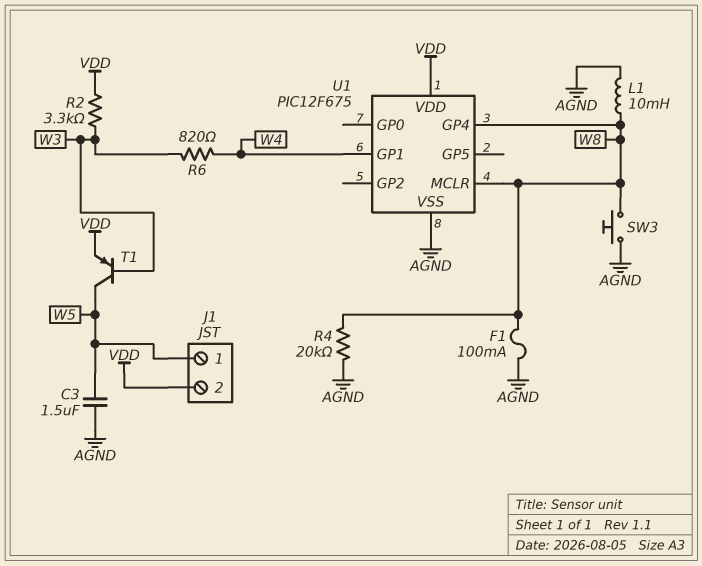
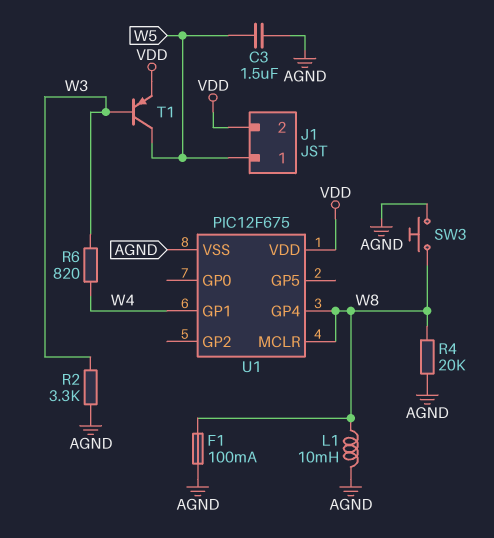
R2: 3.3k (VDD, W3) -> 3.3k (AGND, W3)

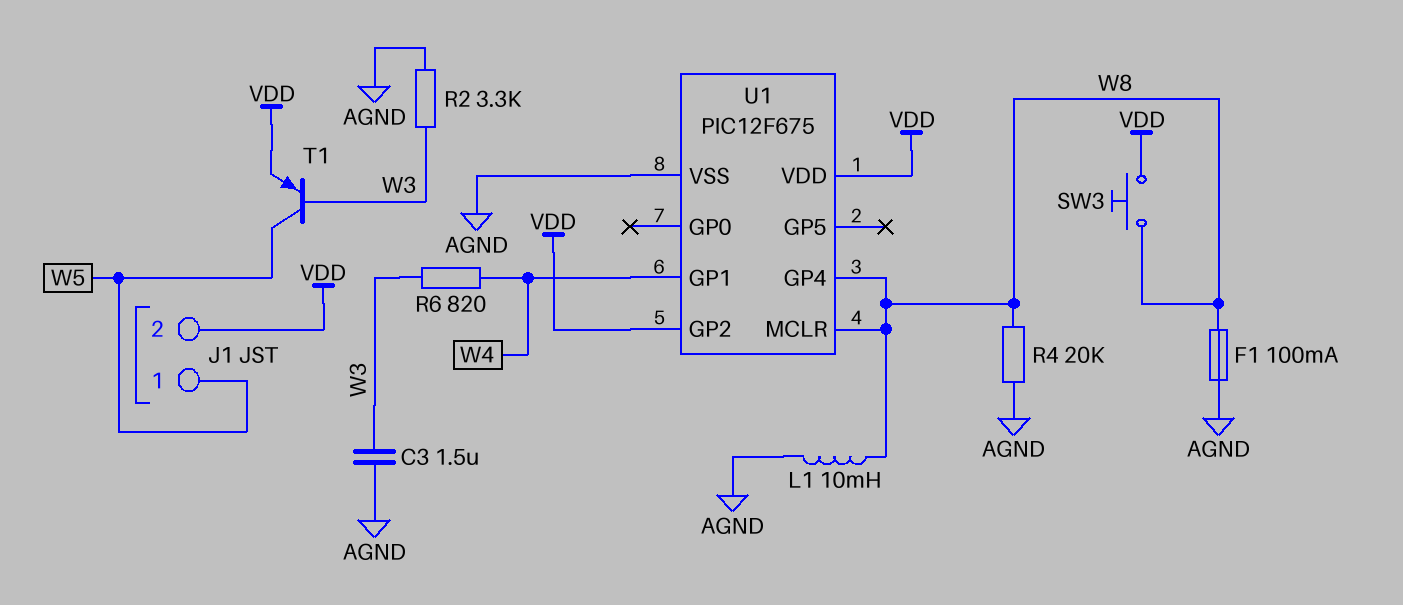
C3: 1.5uF (AGND, W5) -> 1.5uF (AGND, W3)
SW3: button (AGND, W8) -> button (VDD, W8)
U1 pin GP2: none -> VDD

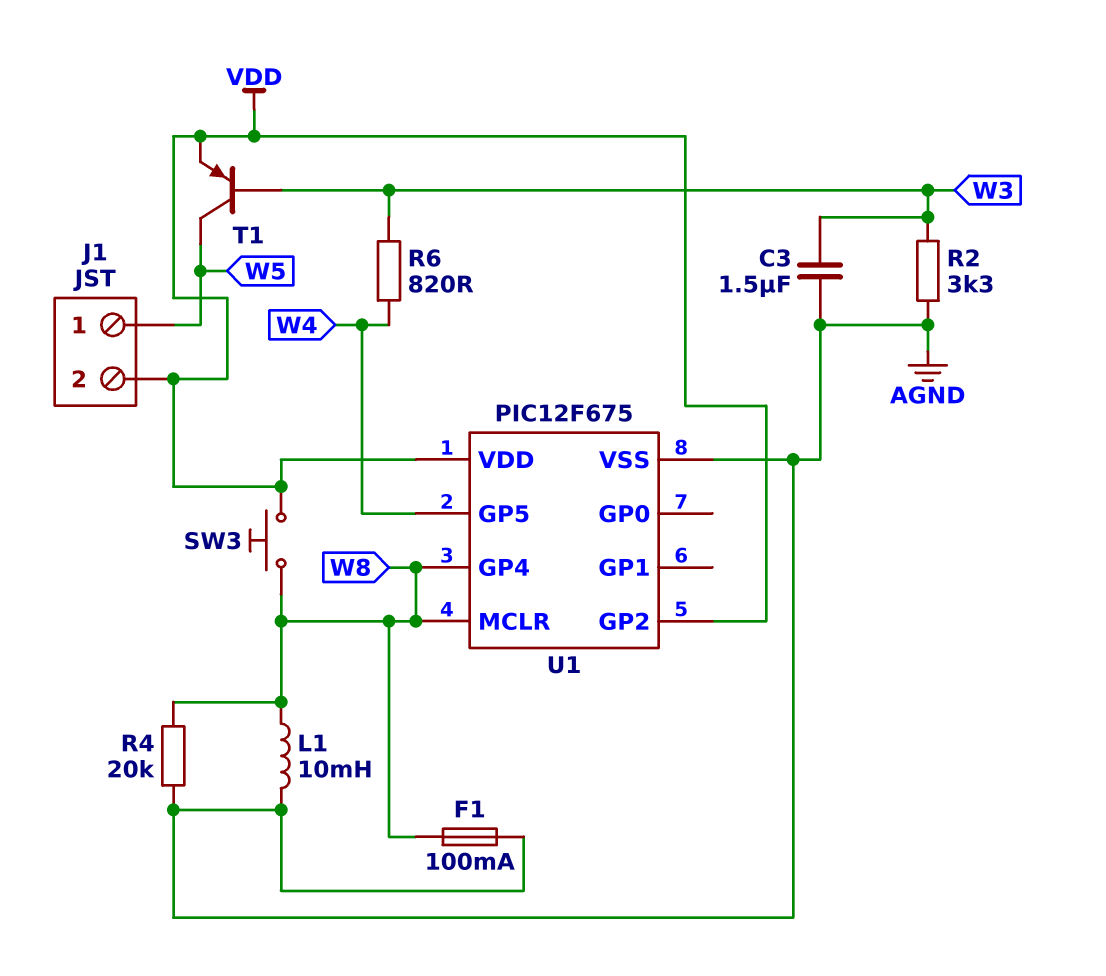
U1 pin GP1: W4 -> none
U1 pin GP5: none -> W4

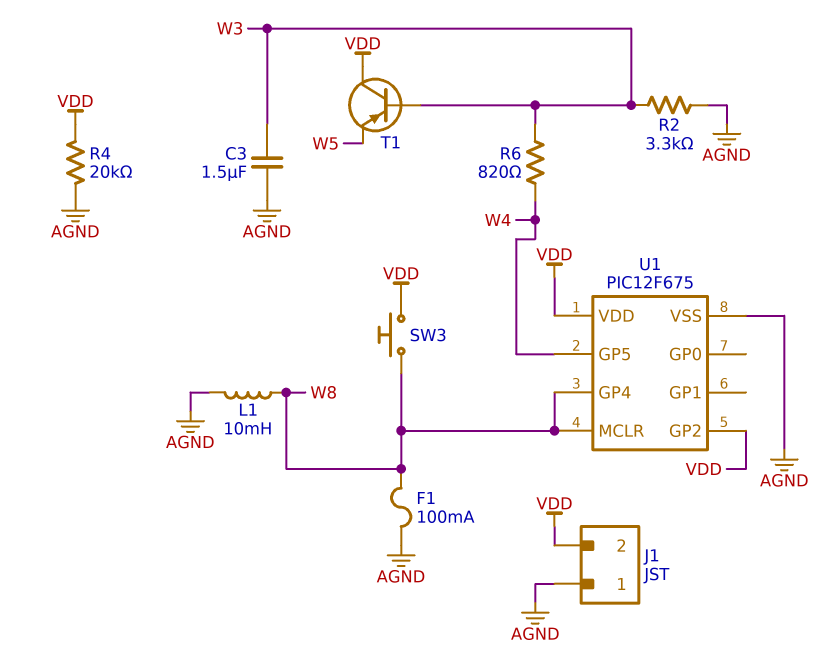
J1 pin 1: W5 -> AGND
R4: 20k (AGND, W8) -> 20k (AGND, VDD)
T1: PNP (B W3, C W5, E VDD) -> PNP (B W3, C VDD, E W5)

